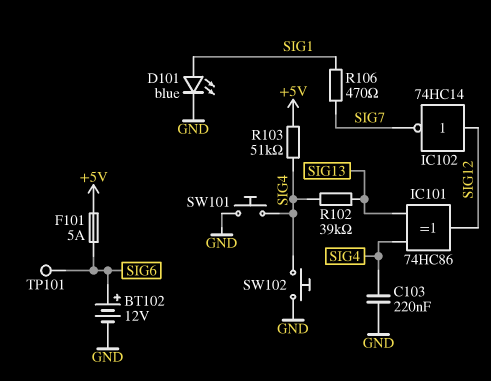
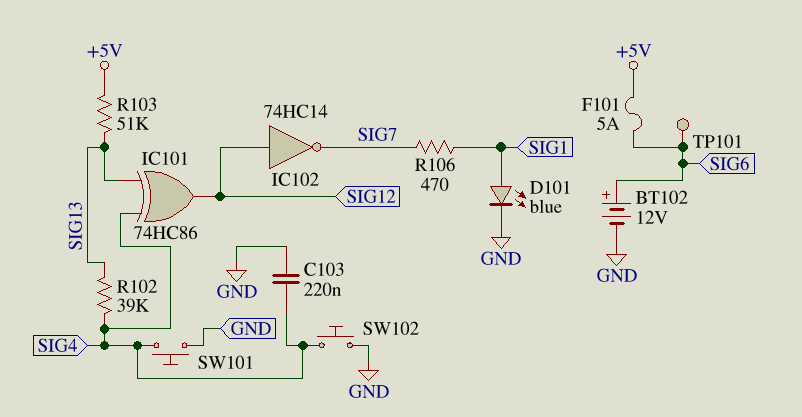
R103: 51k (+5V, SIG4) -> 51k (+5V, SIG13)

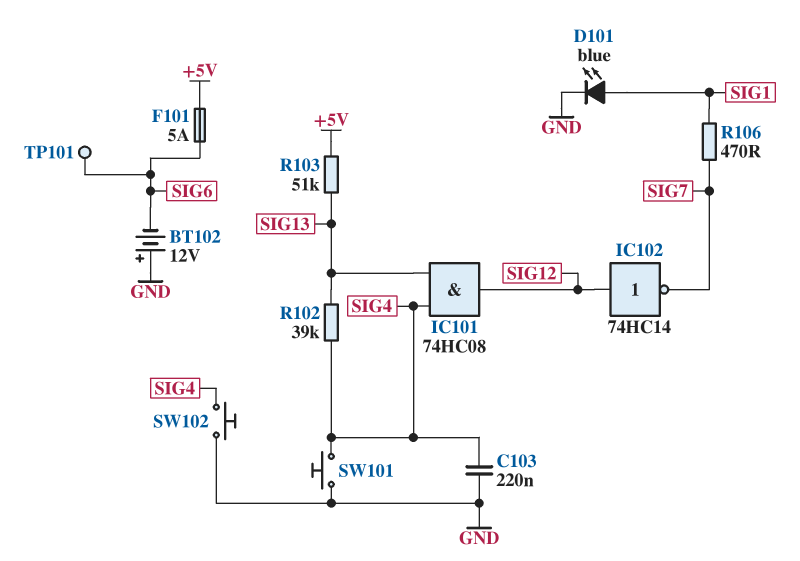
BT102: 12V (plus SIG6, minus GND) -> 12V (plus GND, minus SIG6)
IC101: XOR 74HC86 (in SIG4, in SIG13, out SIG12) -> AND 74HC08 (in SIG4, in SIG13, out SIG12)

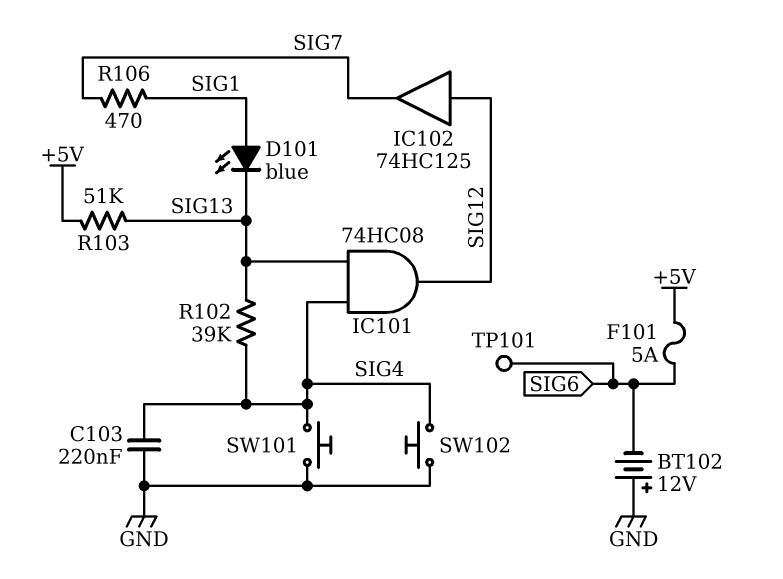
D101: LED blue (A SIG1, K GND) -> LED blue (A SIG1, K SIG13)
IC102: NOT 74HC14 (in SIG12, out SIG7) -> buffer 74HC125 (in SIG12, out SIG7)

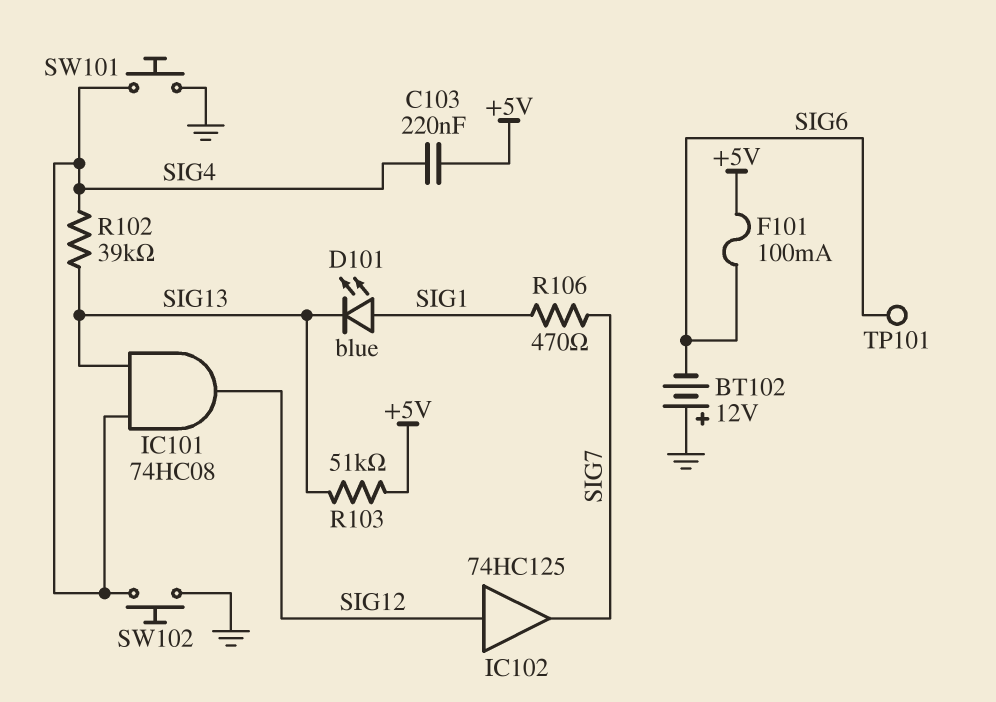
C103: 220nF (GND, SIG4) -> 220nF (+5V, SIG4)
F101: 5A (+5V, SIG6) -> 100mA (+5V, SIG6)

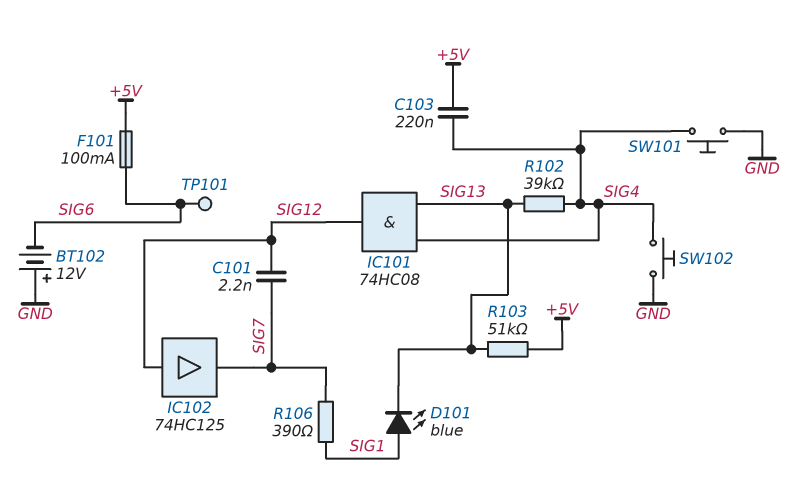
C101: none -> 2.2nF (SIG7, SIG12)
R106: 470 (SIG1, SIG7) -> 390 (SIG1, SIG7)

